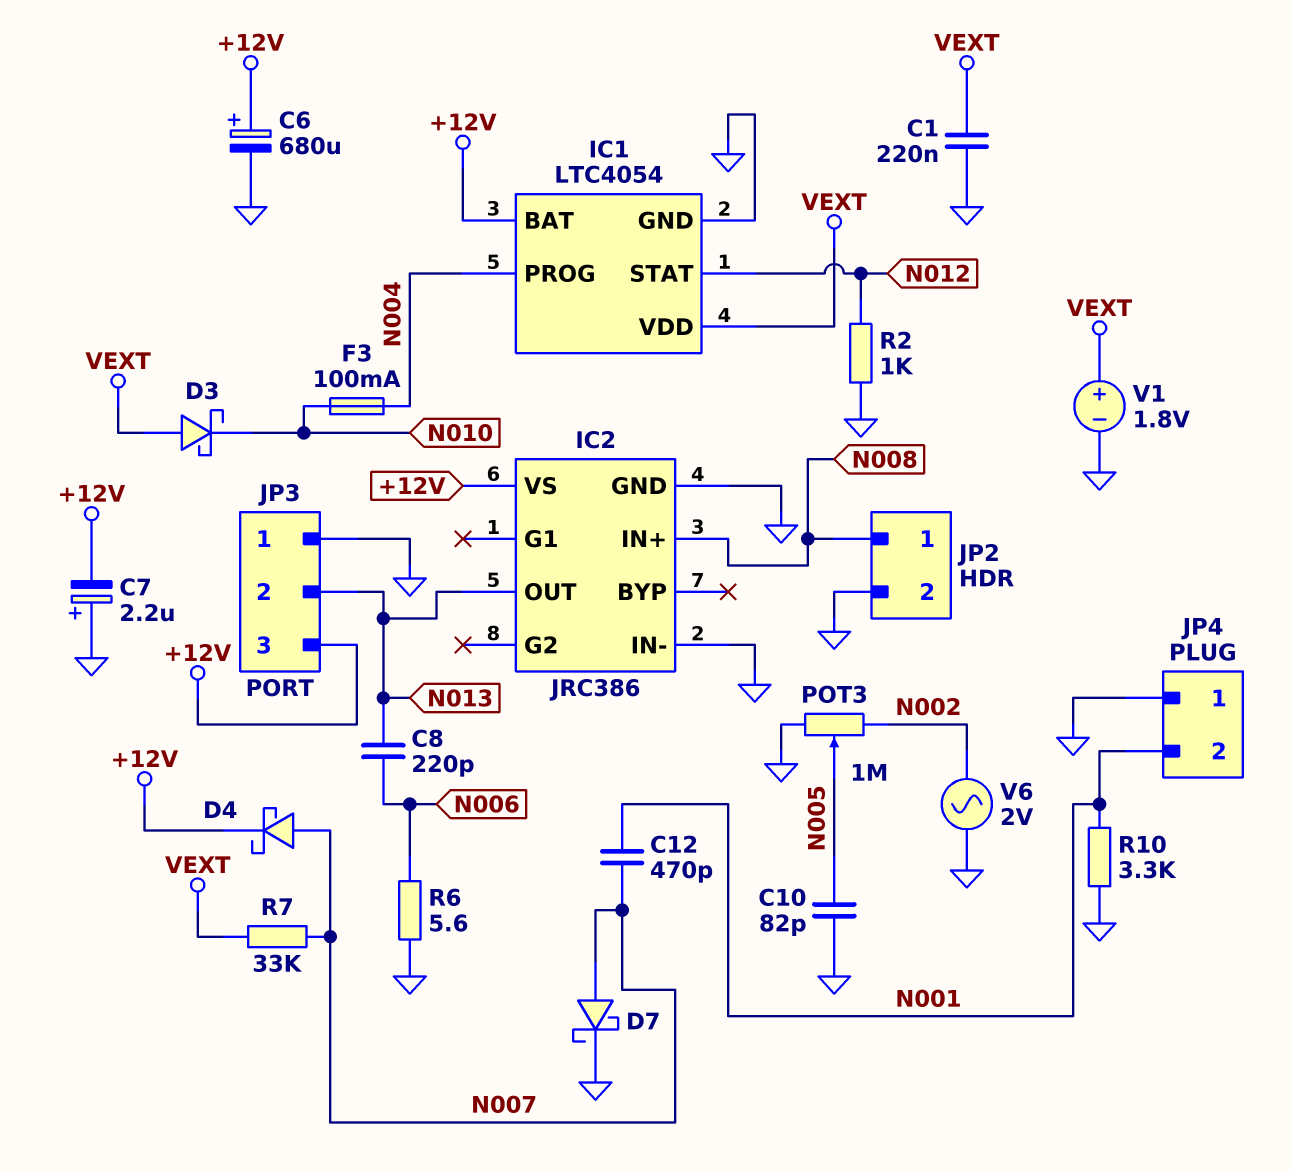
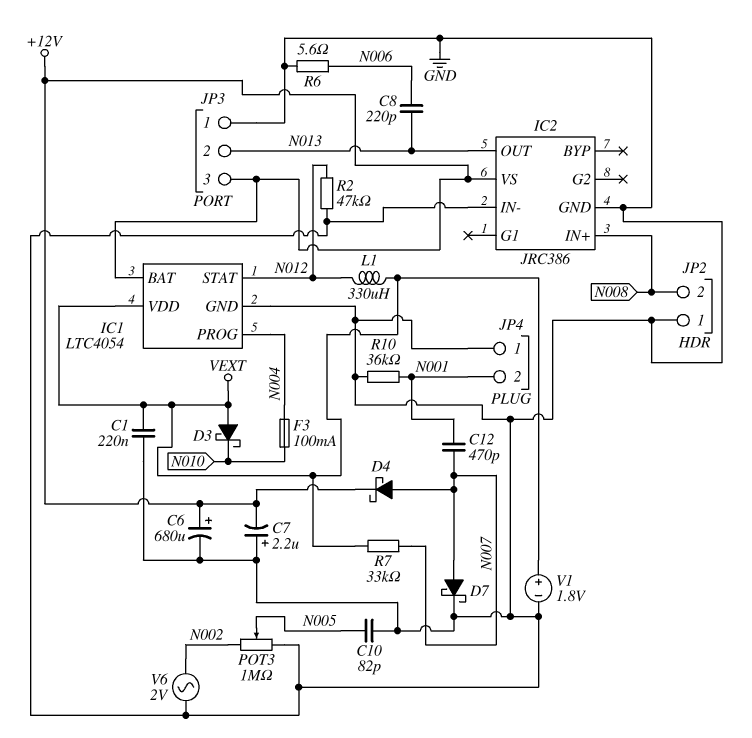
JP2 pin 1: N008 -> GND
JP2 pin 2: GND -> N008
L1: none -> 330uH (N012, VEXT)
R2: 1k (GND, N012) -> 47k (GND, N012)
R10: 3.3k (GND, N001) -> 36k (GND, N001)

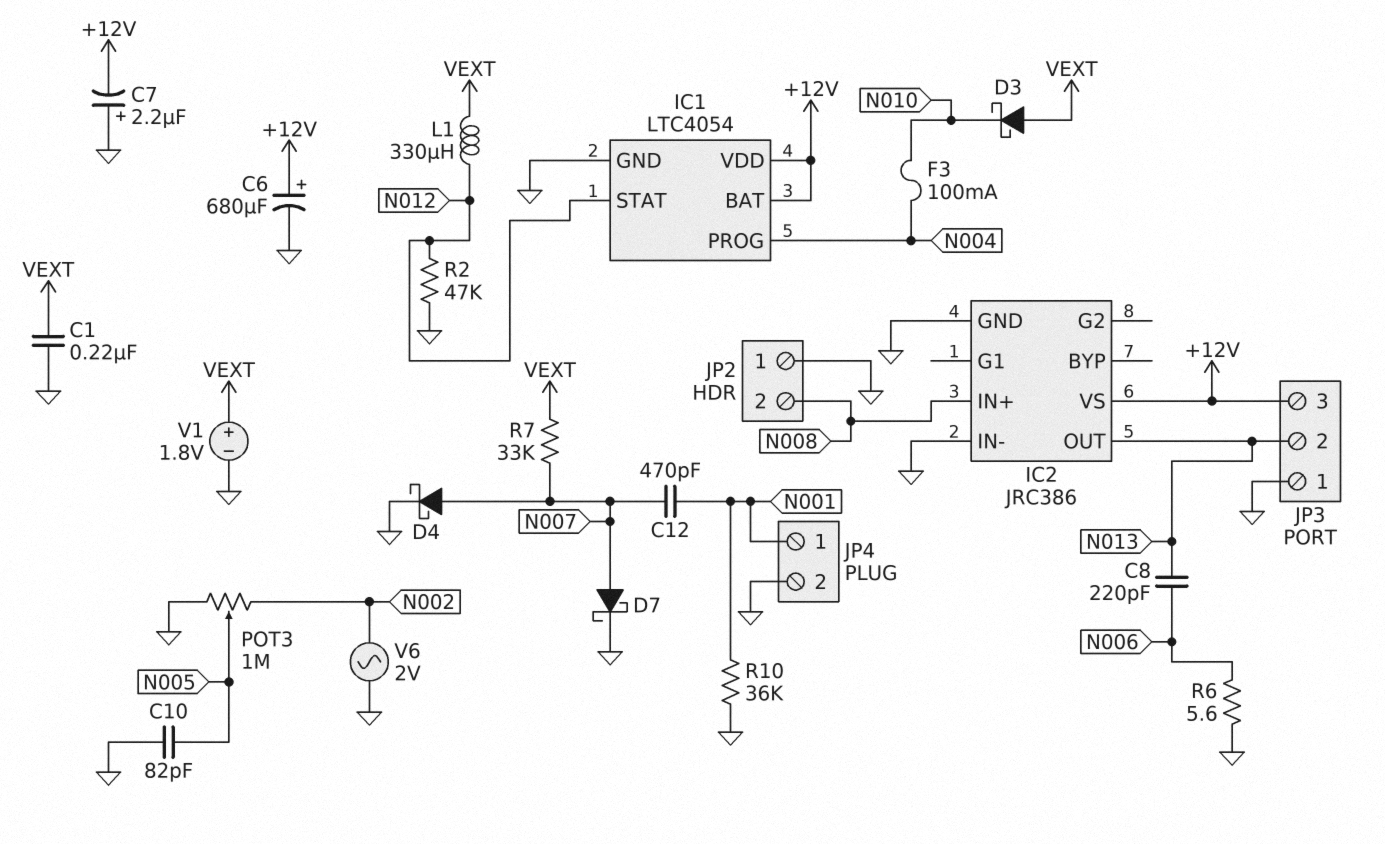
D4: schottky (A N007, K +12V) -> schottky (A N007, K GND)
IC1 pin VDD: VEXT -> +12V
JP4 pin 1: GND -> N001
JP4 pin 2: N001 -> GND

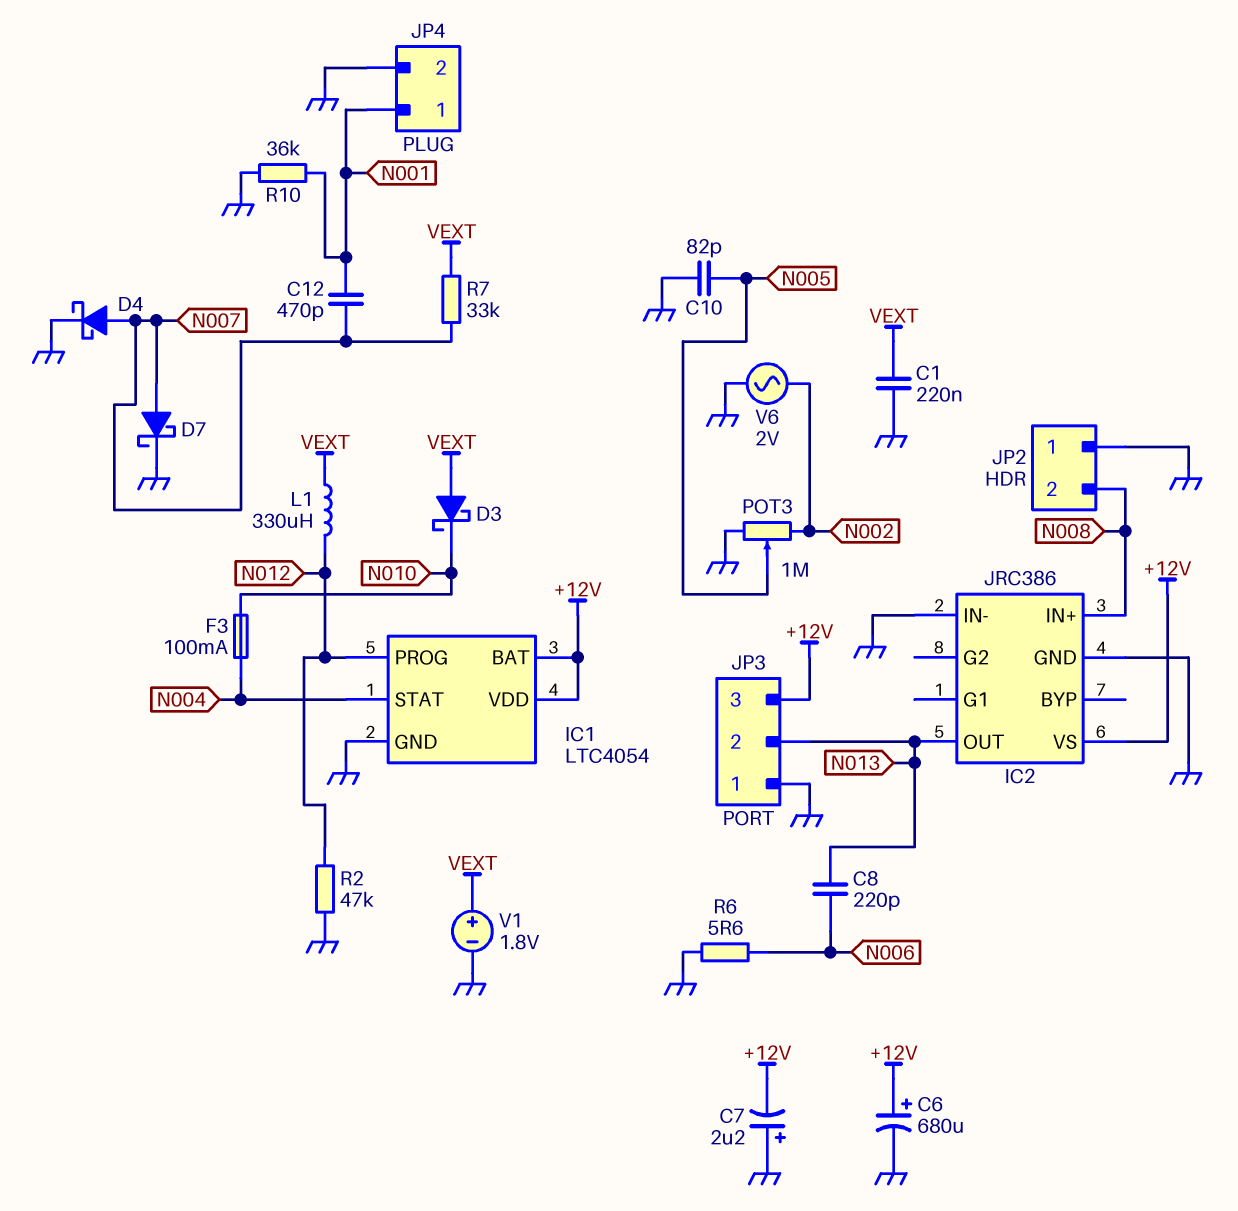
IC1 pin PROG: N004 -> N012
IC1 pin STAT: N012 -> N004

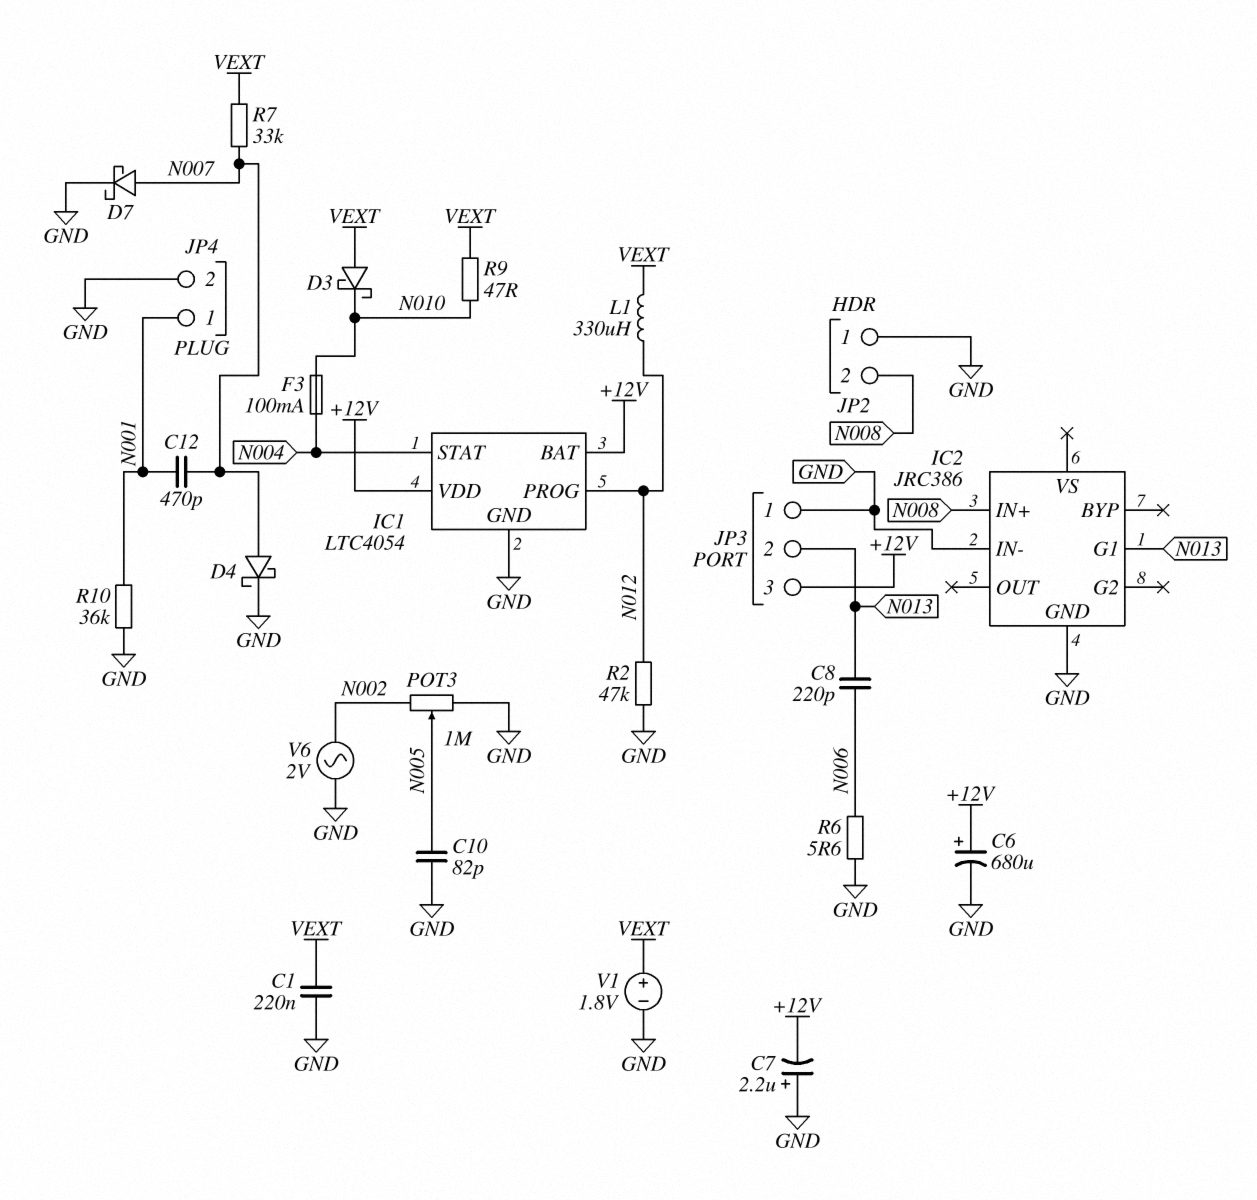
IC2 pin G1: none -> N013
IC2 pin OUT: N013 -> none
IC2 pin VS: +12V -> none
R9: none -> 47 (N010, VEXT)

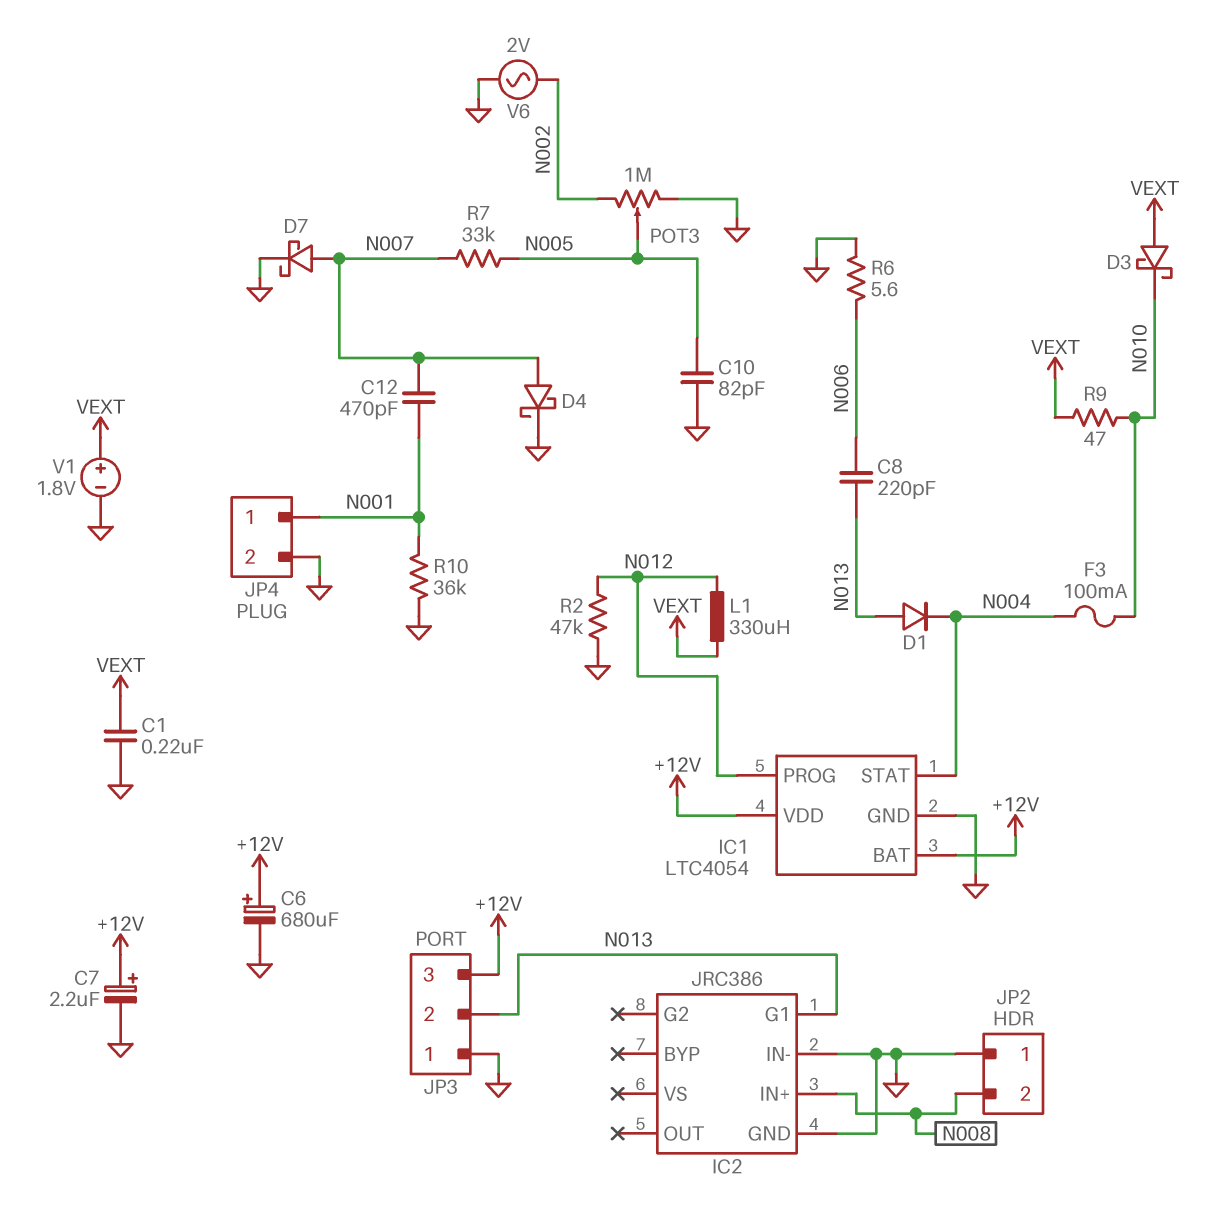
C7: 2.2uF (plus GND, minus +12V) -> 2.2uF (plus +12V, minus GND)
D1: none -> diode (A N013, K N004)
R7: 33k (N007, VEXT) -> 33k (N005, N007)

